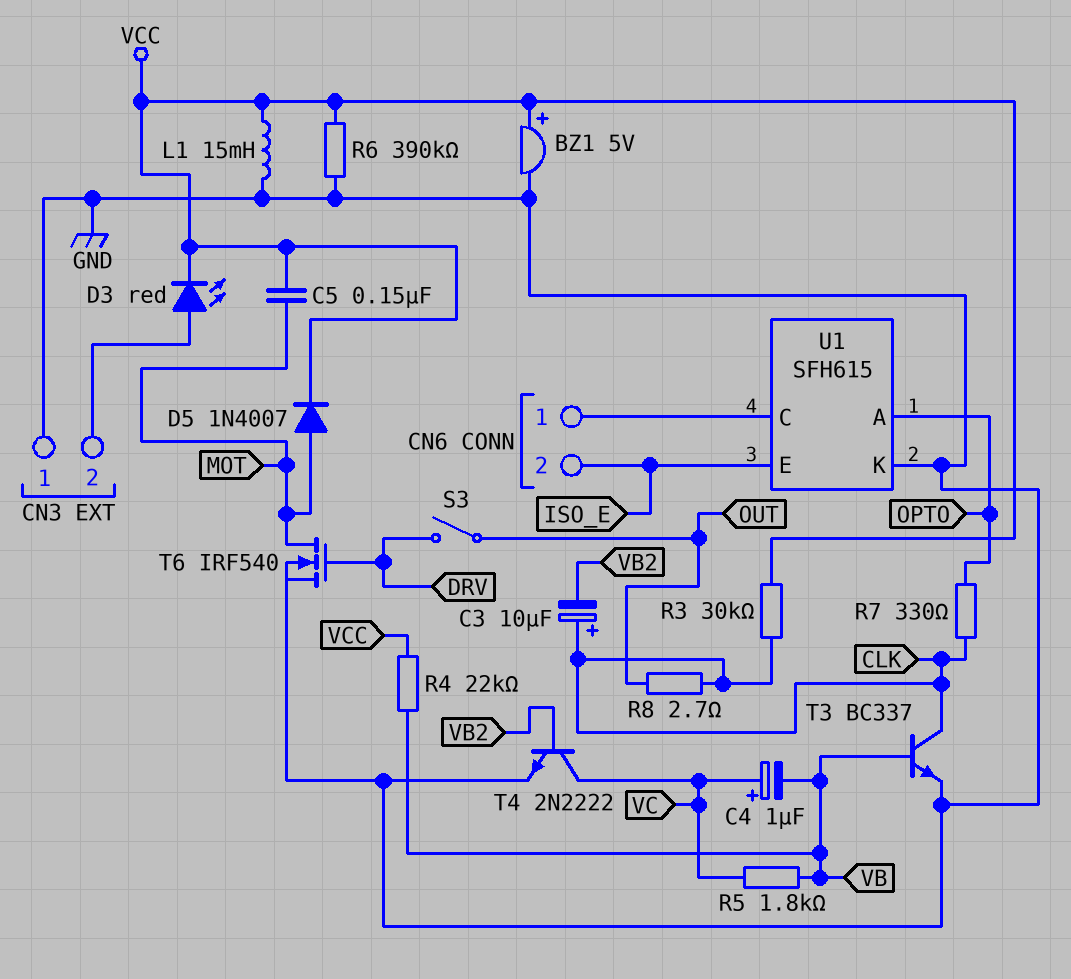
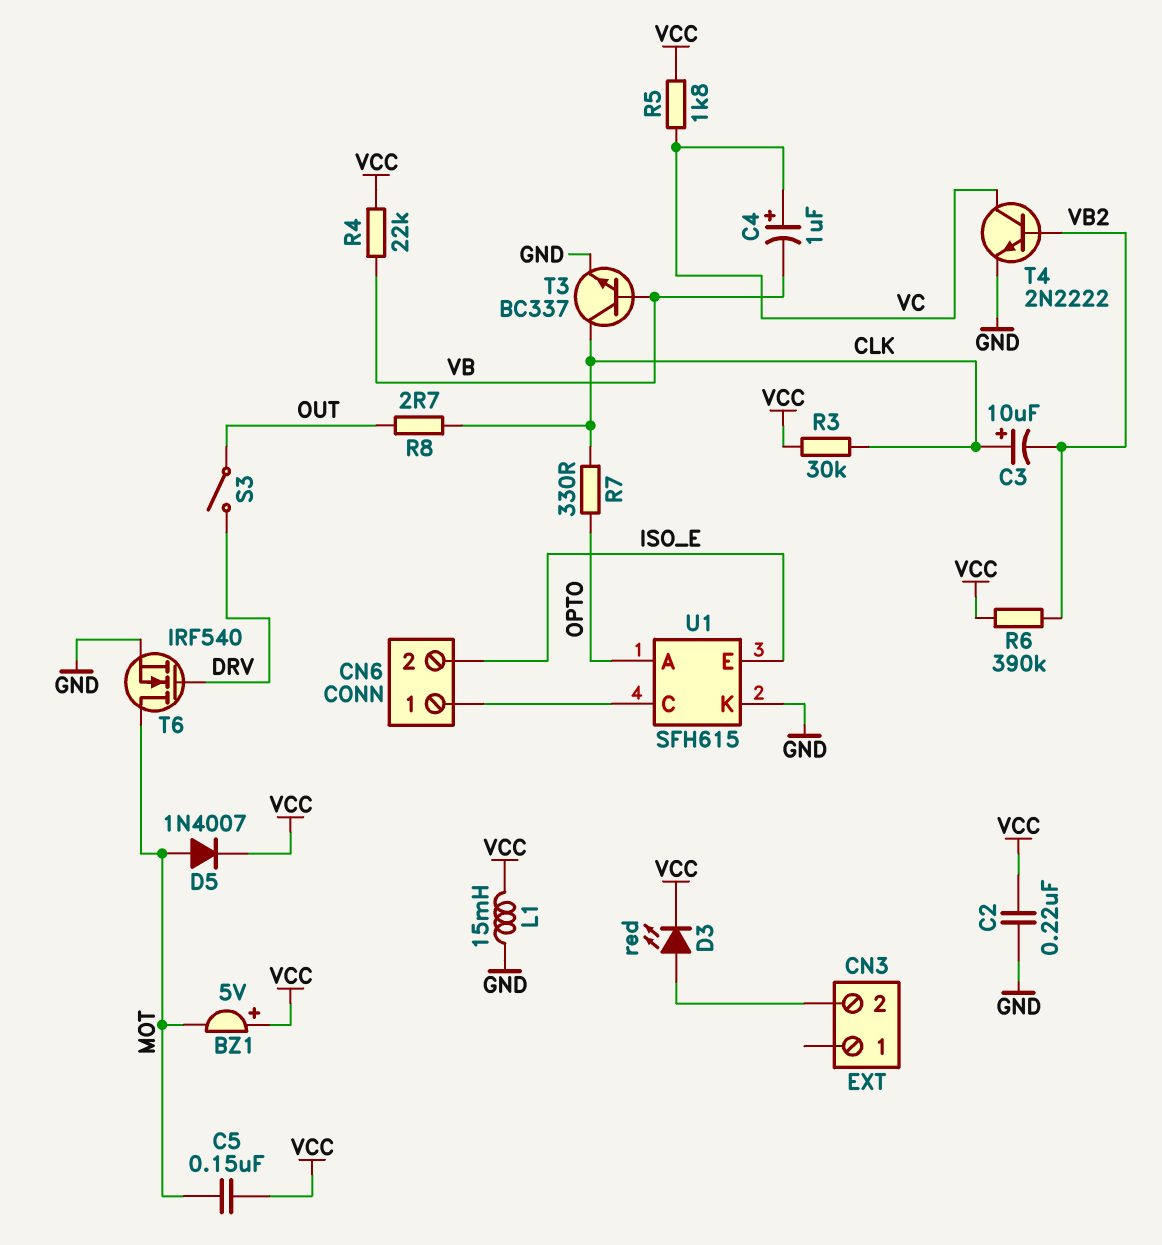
BZ1: buzzer 5V (plus VCC, minus GND) -> buzzer 5V (plus VCC, minus MOT)
C2: none -> 220nF (GND, VCC)
CN3 pin 1: GND -> none
R5: 1.8k (VB, VC) -> 1.8k (VC, VCC)
R6: 390k (GND, VCC) -> 390k (VB2, VCC)

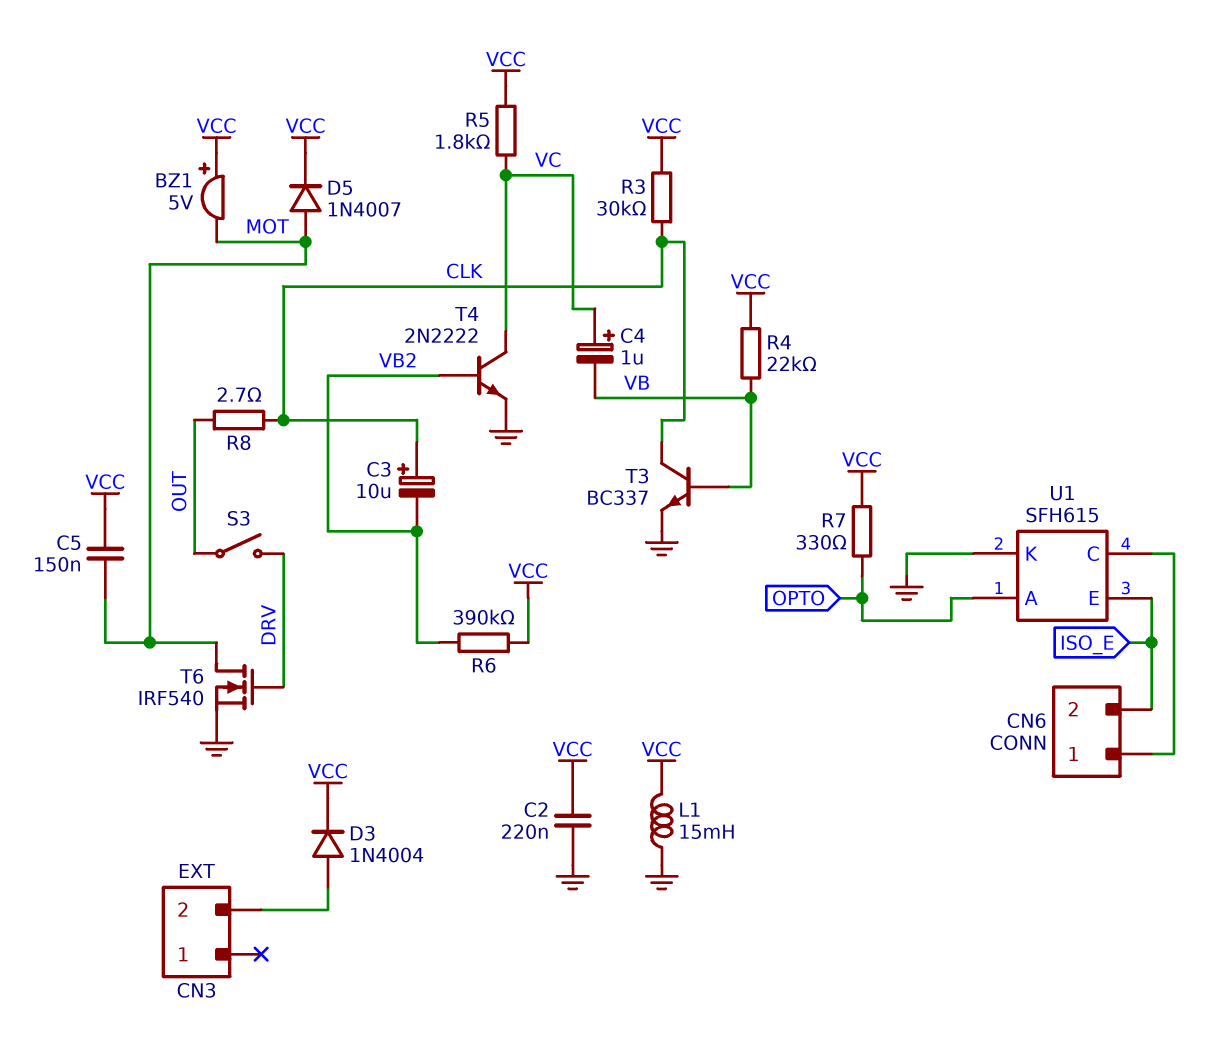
D3: LED red (A CN3/2, K VCC) -> diode 1N4004 (A CN3/2, K VCC)
R7: 330 (CLK, OPTO) -> 330 (OPTO, VCC)

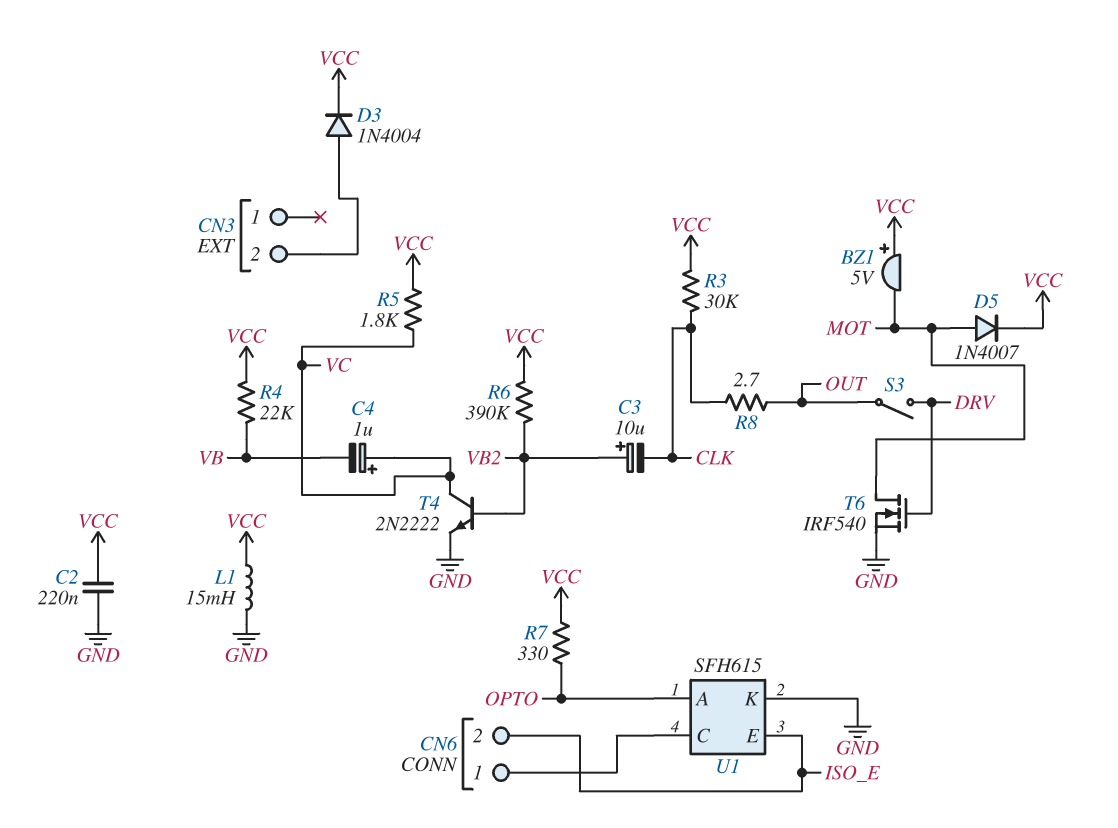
C3: 10uF (plus CLK, minus VB2) -> 10uF (plus VB2, minus CLK)
C5: 150nF (MOT, VCC) -> none
T3: NPN BC337 (B VB, C CLK, E GND) -> none

